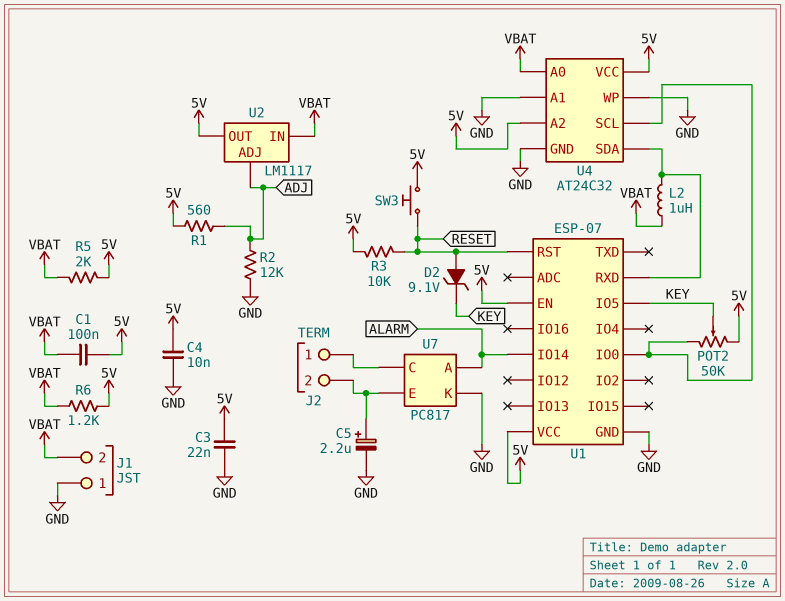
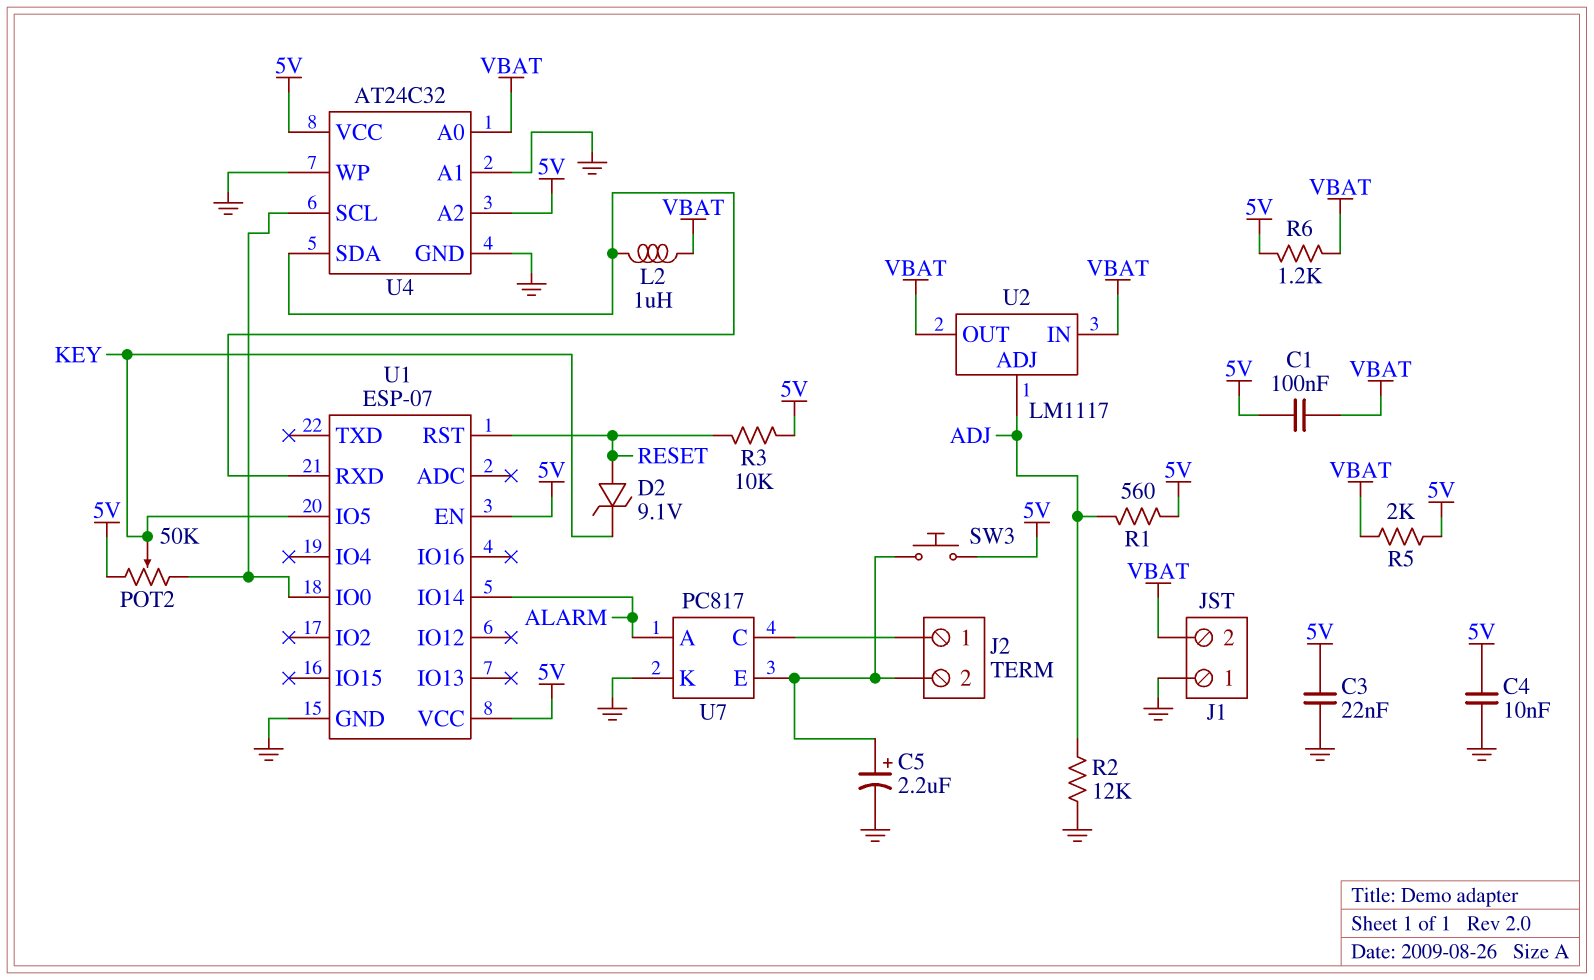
SW3: button (5V, RESET) -> button (5V, J2/2)
U2 pin OUT: 5V -> VBAT

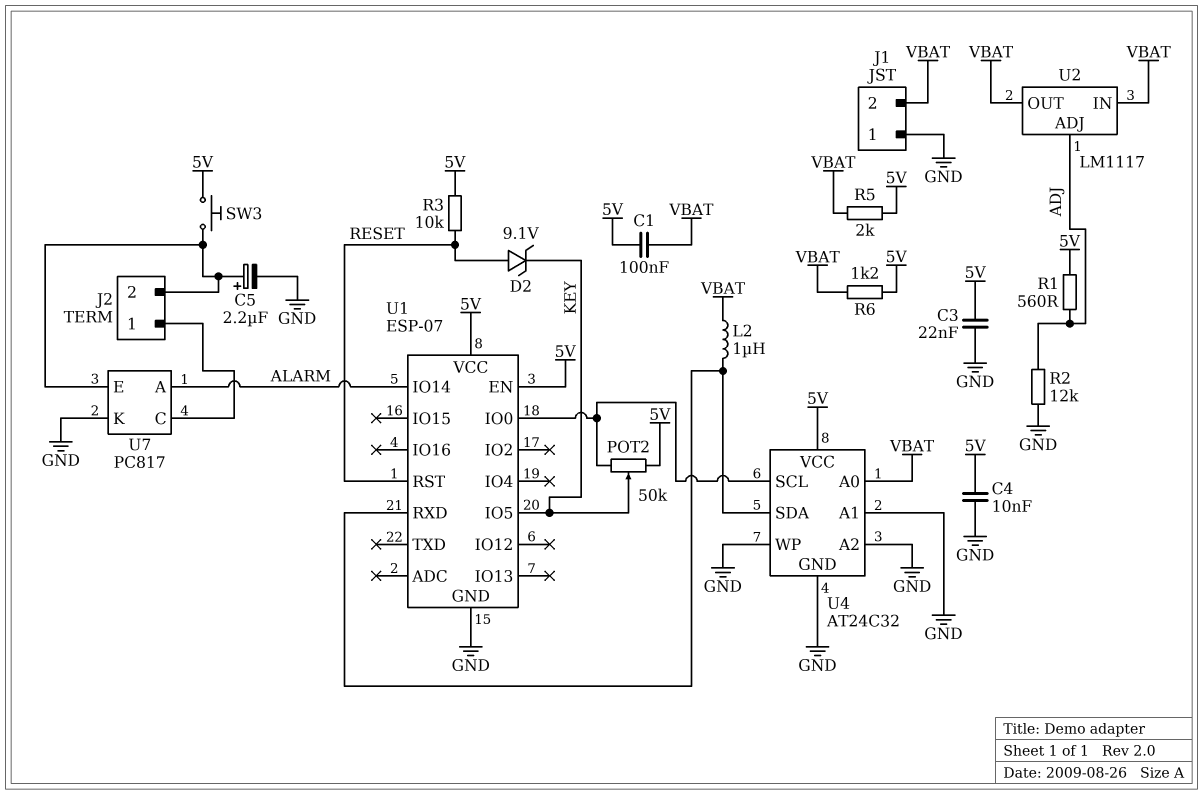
U4 pin A2: 5V -> GND

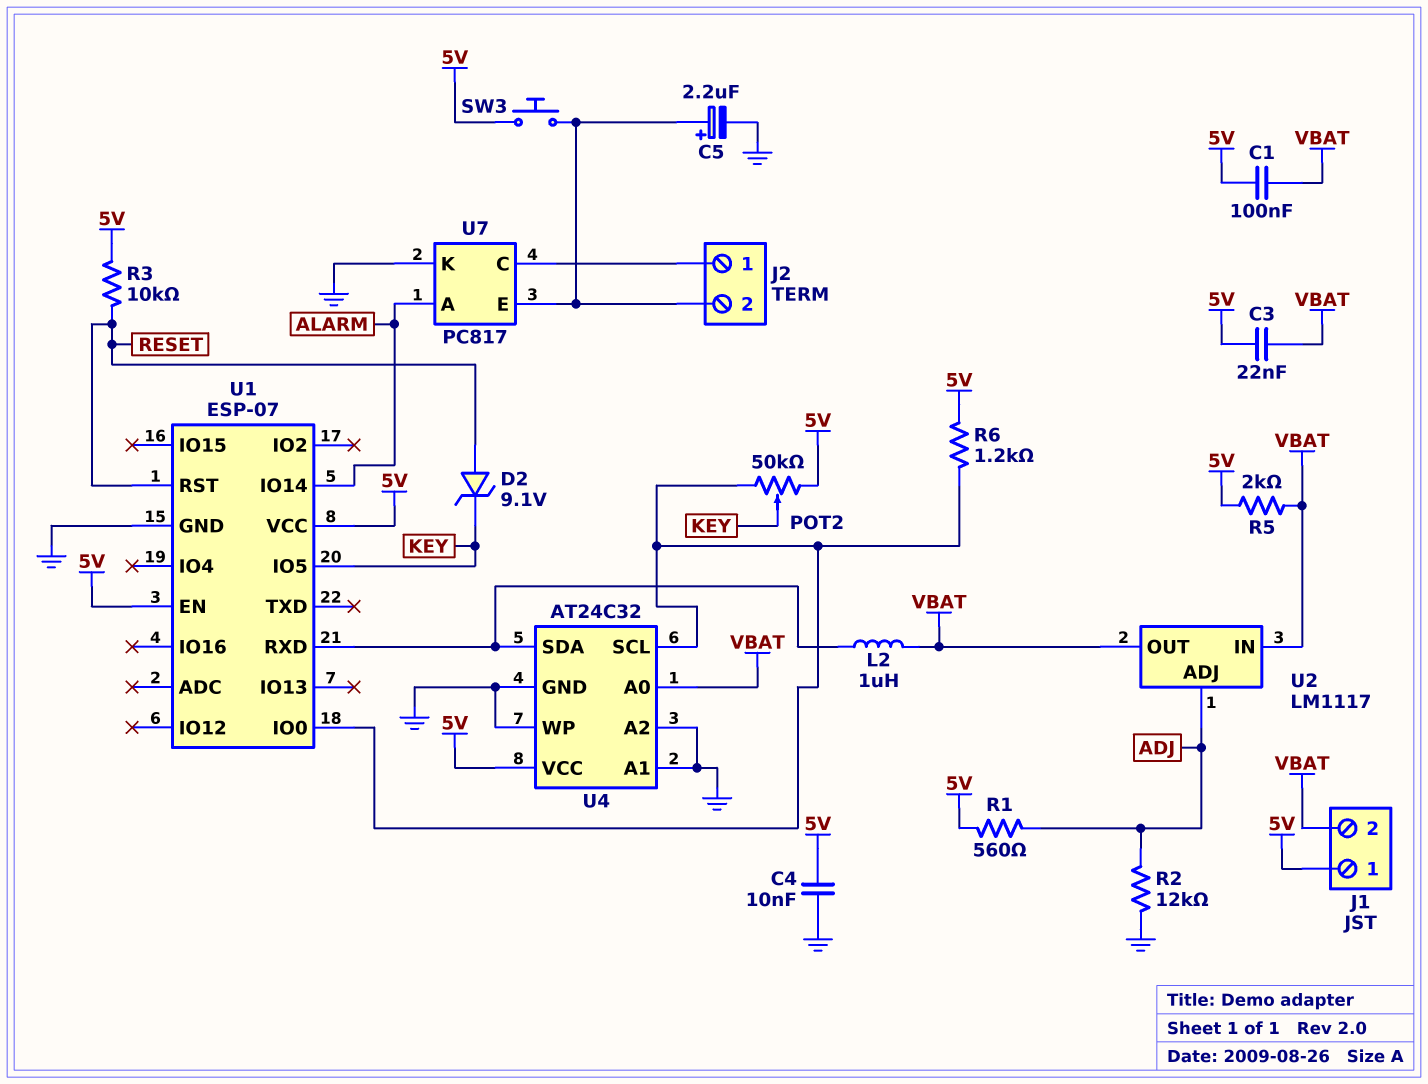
C3: 22nF (5V, GND) -> 22nF (5V, VBAT)
J1 pin 1: GND -> 5V
R6: 1.2k (5V, VBAT) -> 1.2k (5V, U1/IO0)

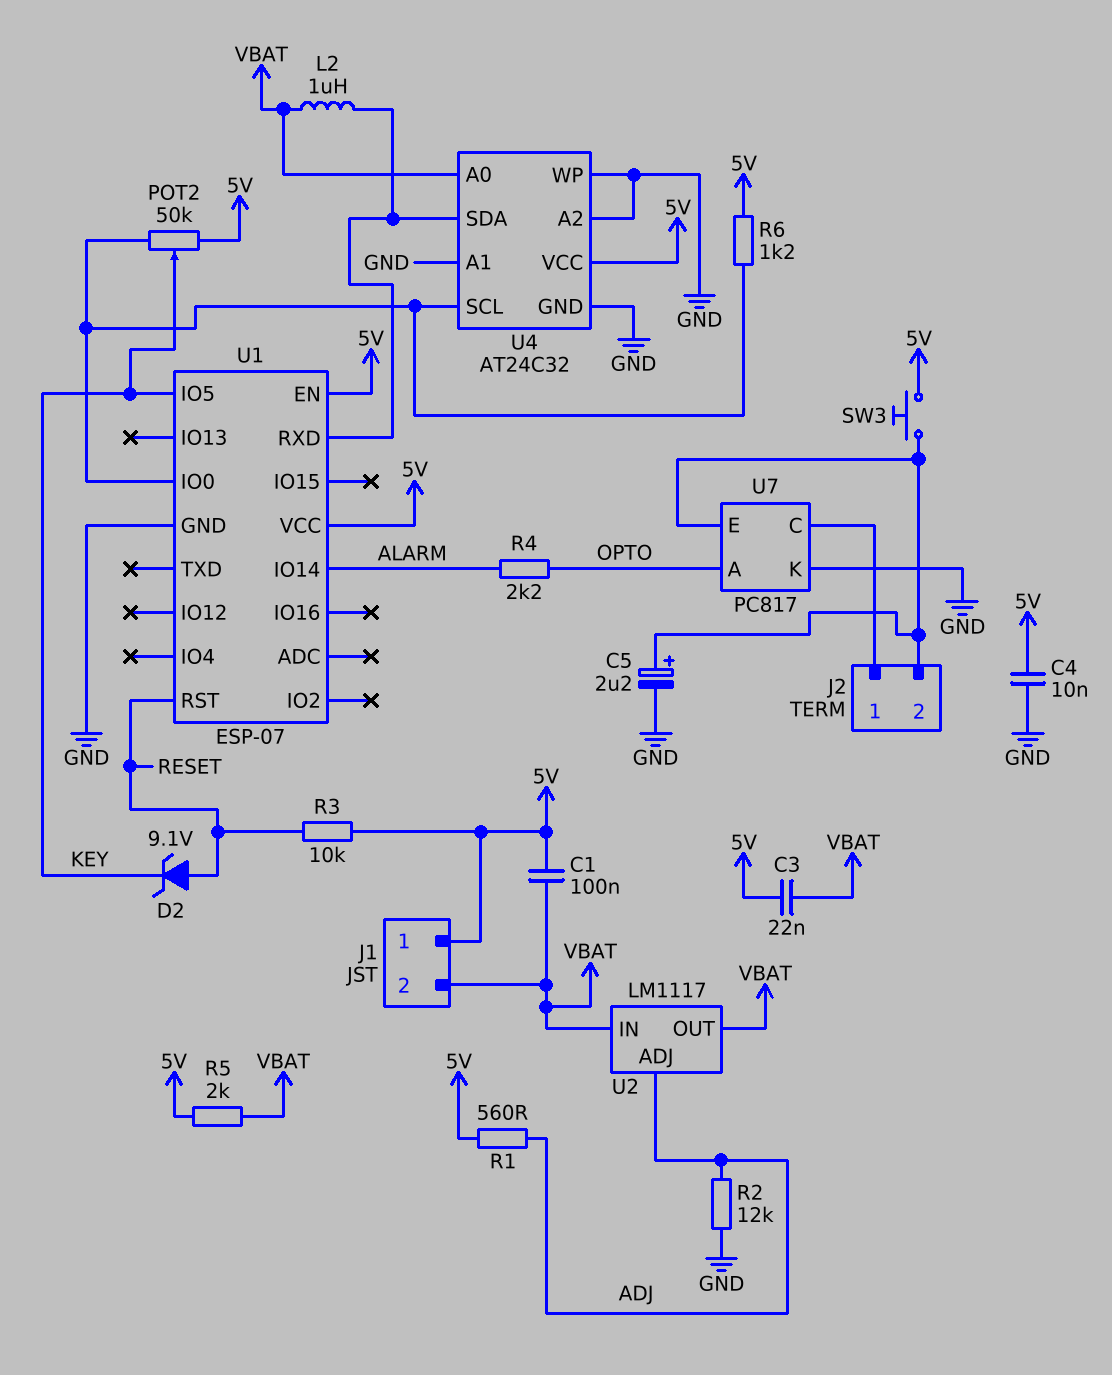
R4: none -> 2.2k (ALARM, OPTO)
U7 pin A: ALARM -> OPTO

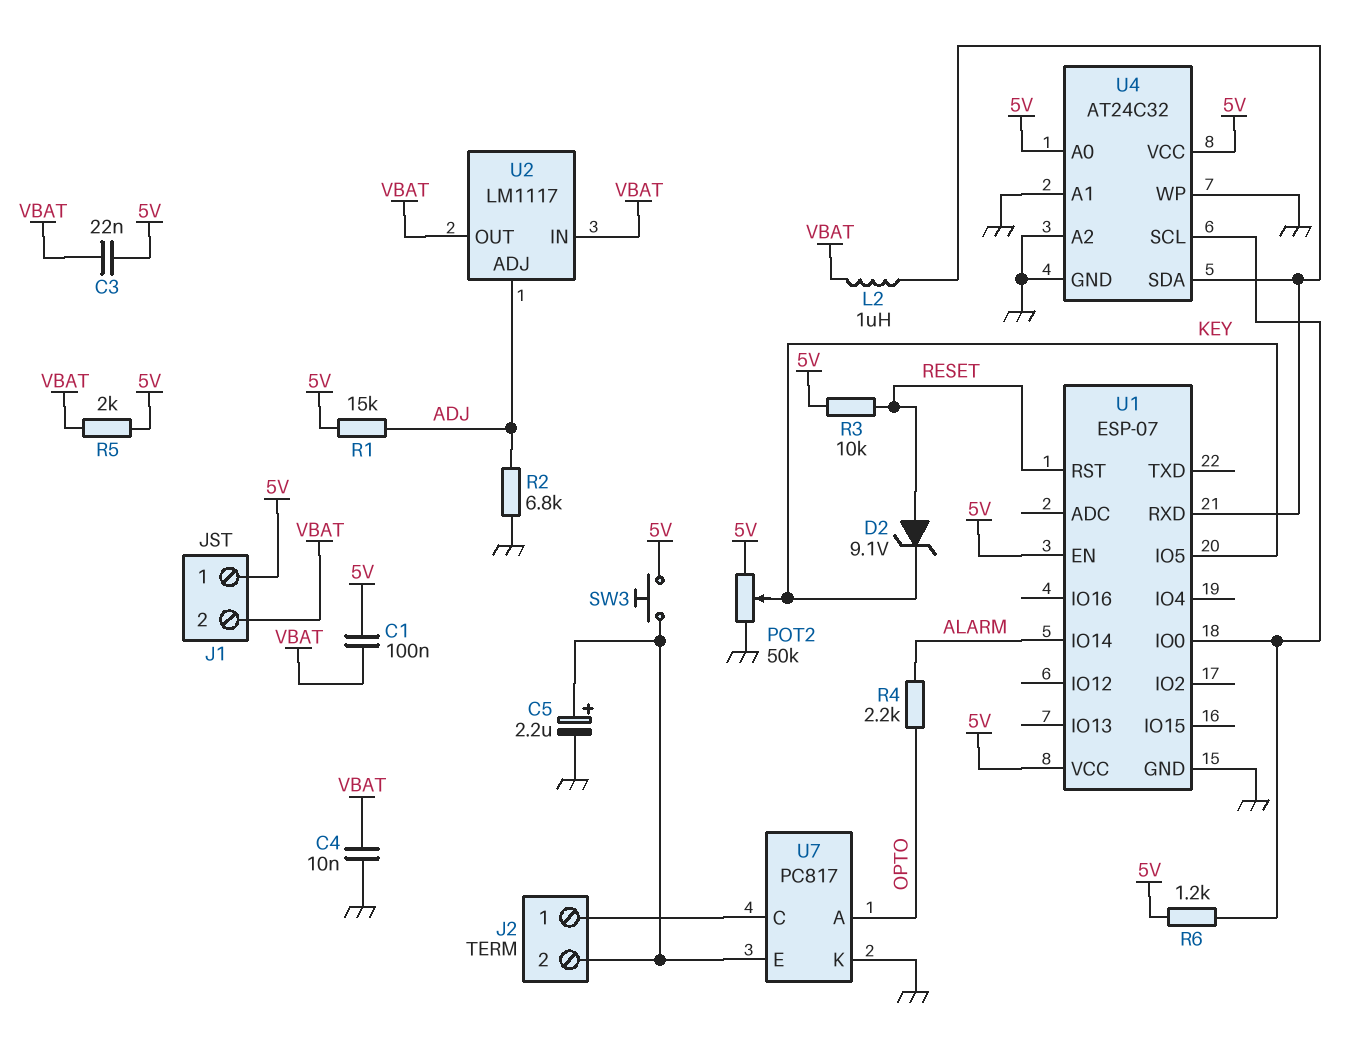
C4: 10nF (5V, GND) -> 10nF (GND, VBAT)
POT2: 50k (5V, U1/IO0, wiper KEY) -> 50k (5V, GND, wiper KEY)
R1: 560 (5V, ADJ) -> 15k (5V, ADJ)
R2: 12k (ADJ, GND) -> 6.8k (ADJ, GND)
U4 pin A0: VBAT -> 5V

